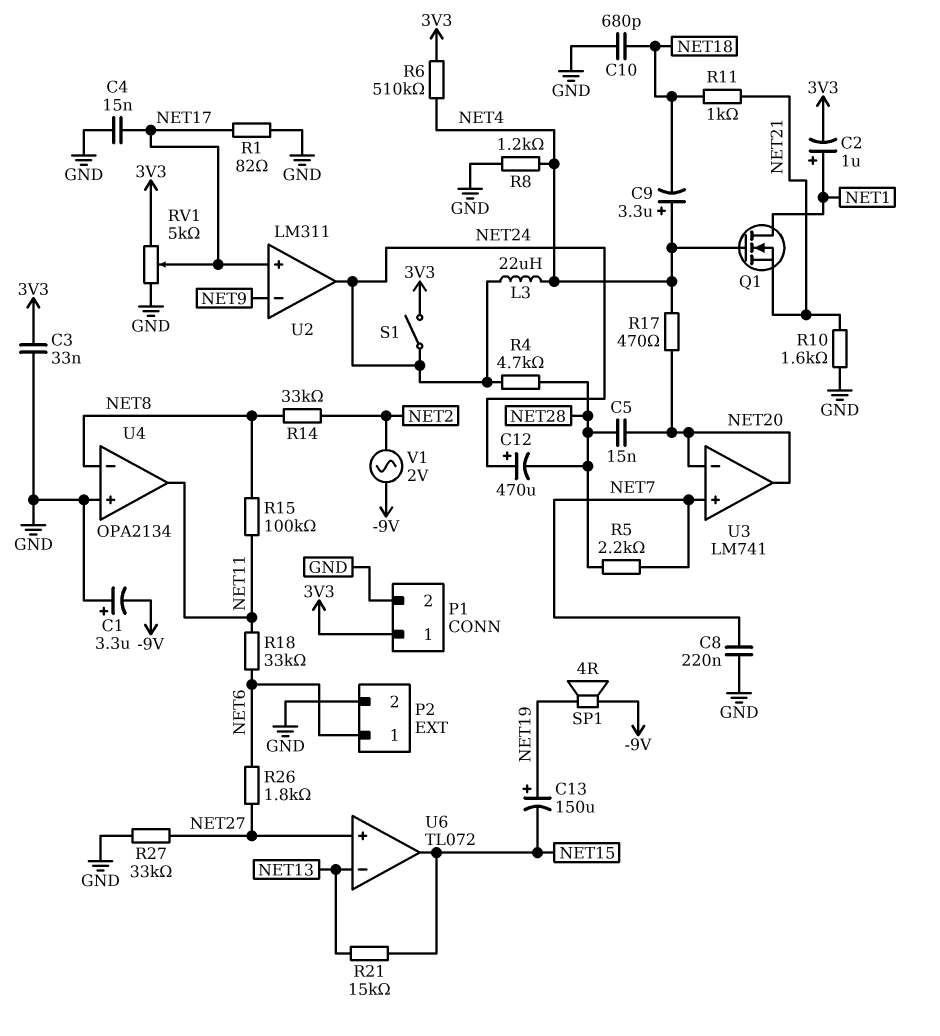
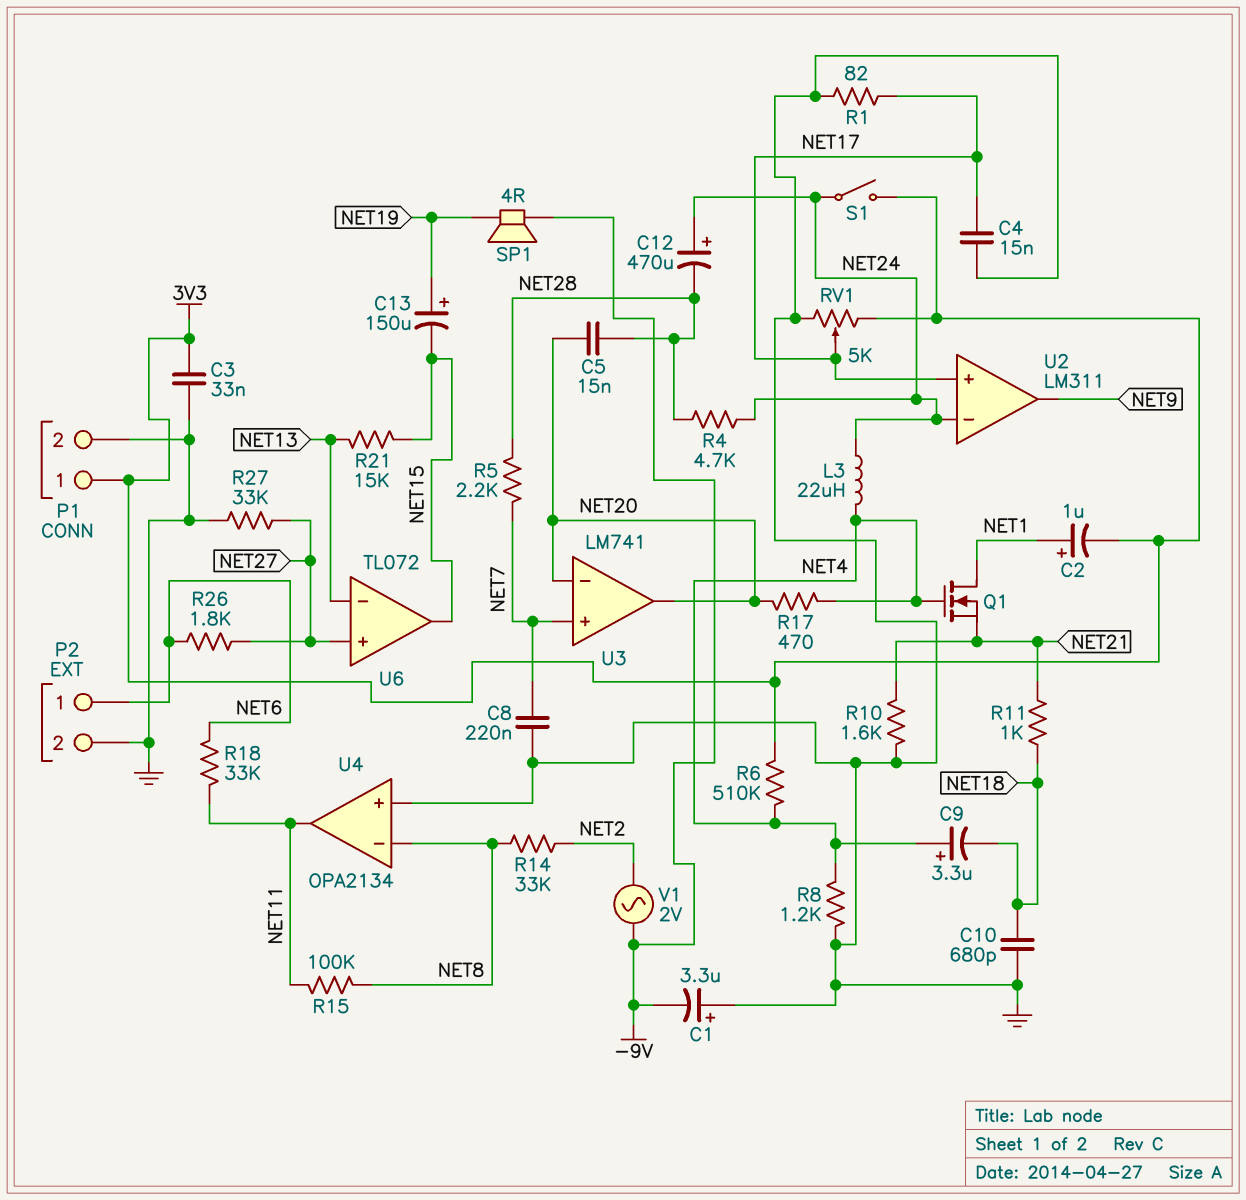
U2 pin in-: NET9 -> NET24
U2 pin out: NET24 -> NET9

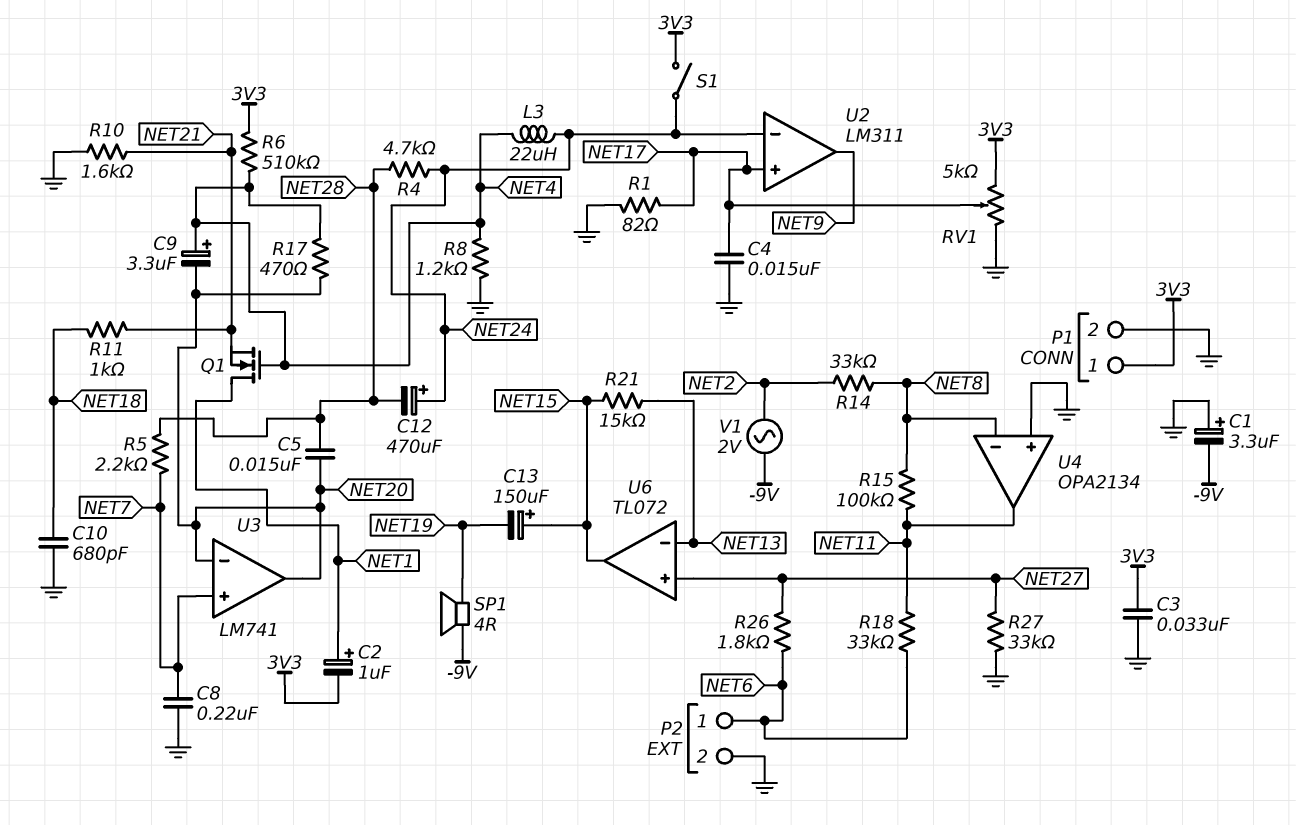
C9: 3.3uF (plus NET4, minus NET18) -> 3.3uF (plus NET4, minus NET20)
C13: 150uF (plus NET19, minus NET15) -> 150uF (plus NET15, minus NET19)

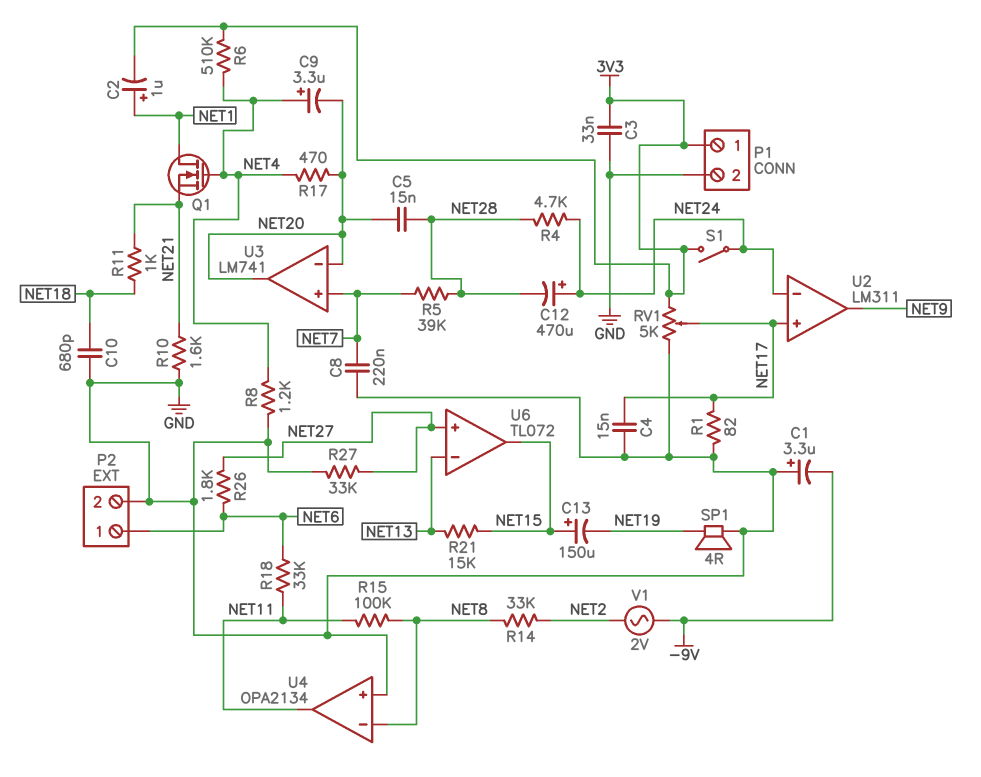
L3: 22uH (NET4, NET24) -> none
R5: 2.2k (NET7, NET28) -> 39k (NET7, NET28)
SP1: speaker 4R (-9V, NET19) -> speaker 4R (GND, NET19)

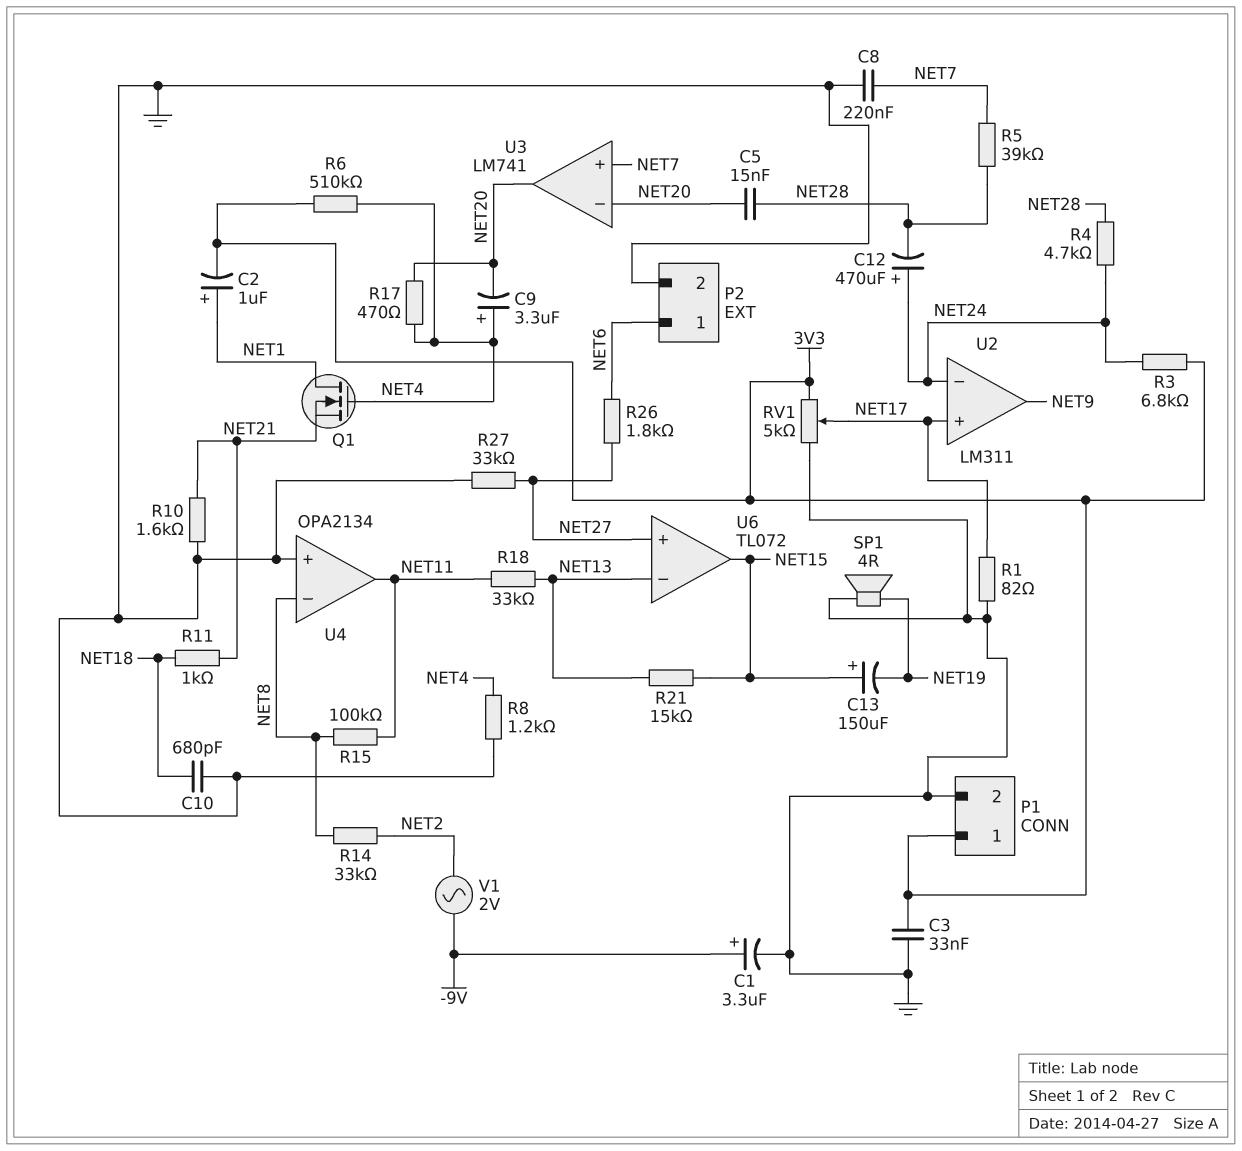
C1: 3.3uF (plus GND, minus -9V) -> 3.3uF (plus -9V, minus GND)
C4: 15nF (GND, NET17) -> none
R3: none -> 6.8k (3V3, NET24)
R18: 33k (NET6, NET11) -> 33k (NET11, NET13)
S1: switch (3V3, NET24) -> none

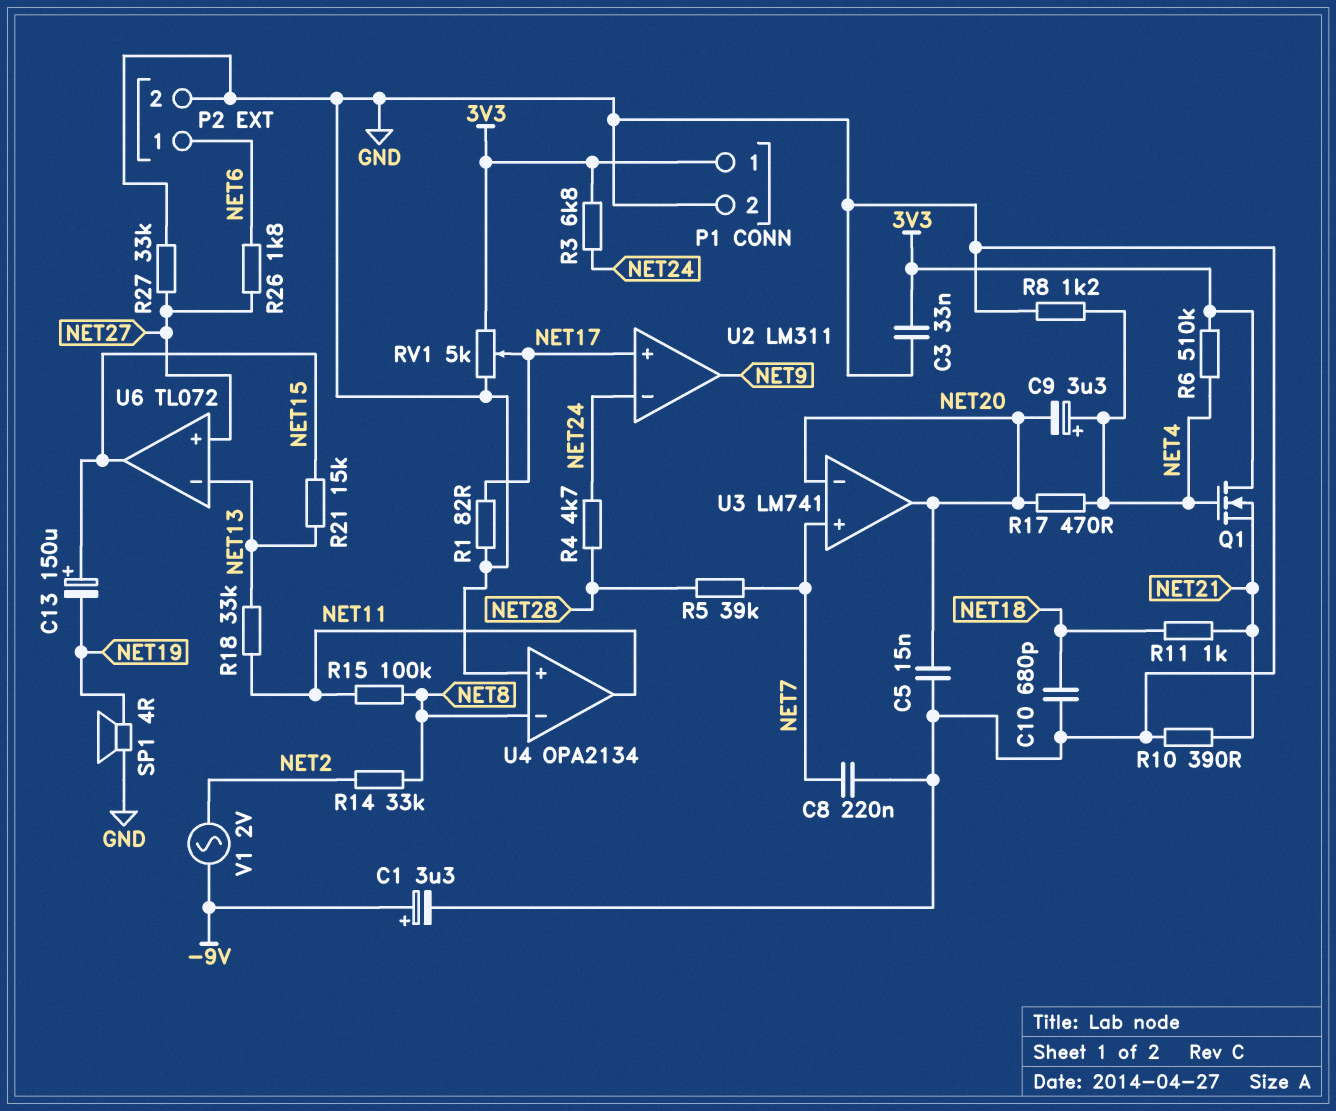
C2: 1uF (plus NET1, minus 3V3) -> none
C5: 15nF (NET20, NET28) -> 15nF (GND, NET20)
C12: 470uF (plus NET24, minus NET28) -> none
Q1: NMOS (G NET4, D NET1, S NET21) -> NMOS (G NET4, D 3V3, S NET21)
R10: 1.6k (GND, NET21) -> 390 (GND, NET21)

